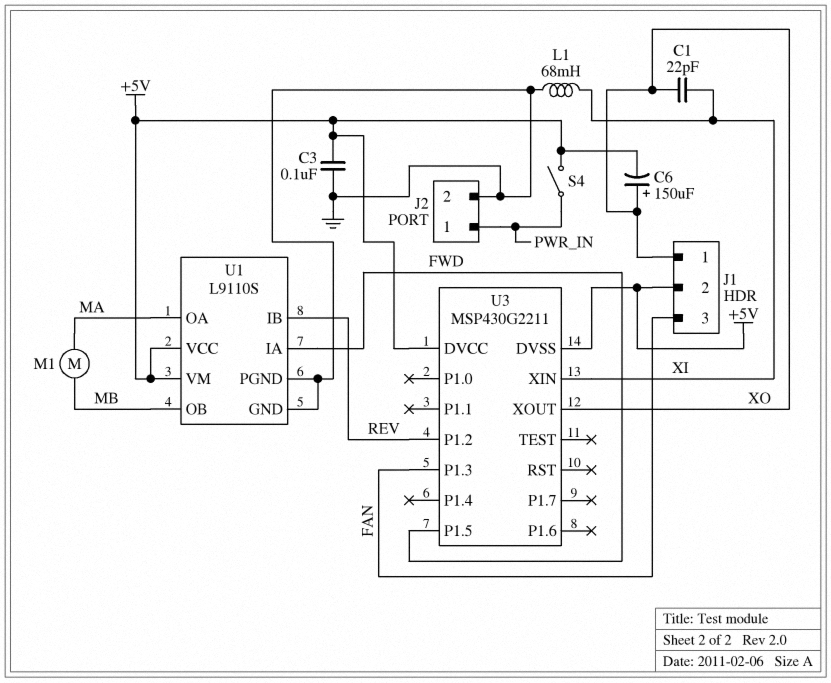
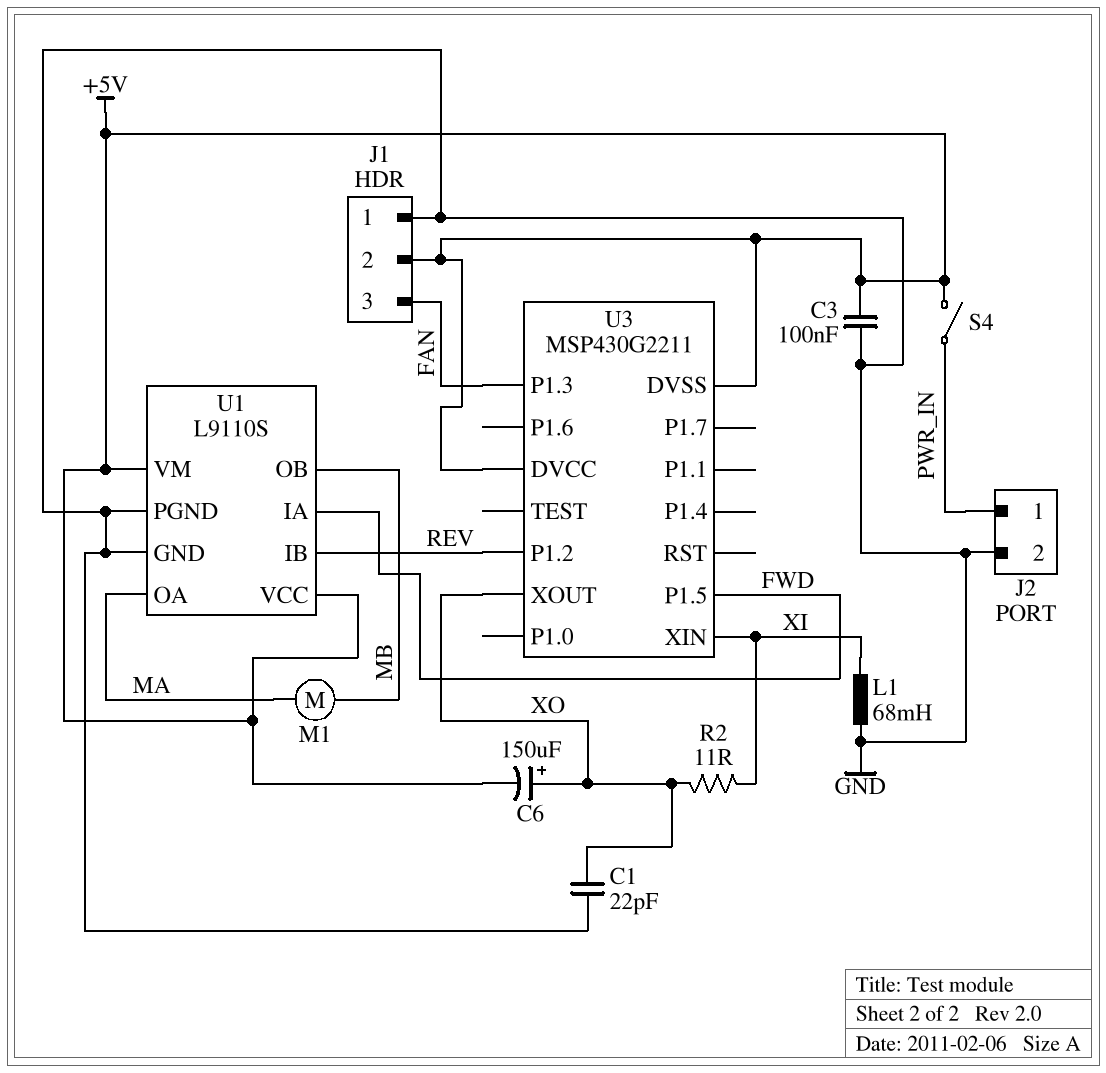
C1: 22pF (XI, XO) -> 22pF (GND, XO)
J1 pin 1: XO -> GND
R2: none -> 11 (XI, XO)

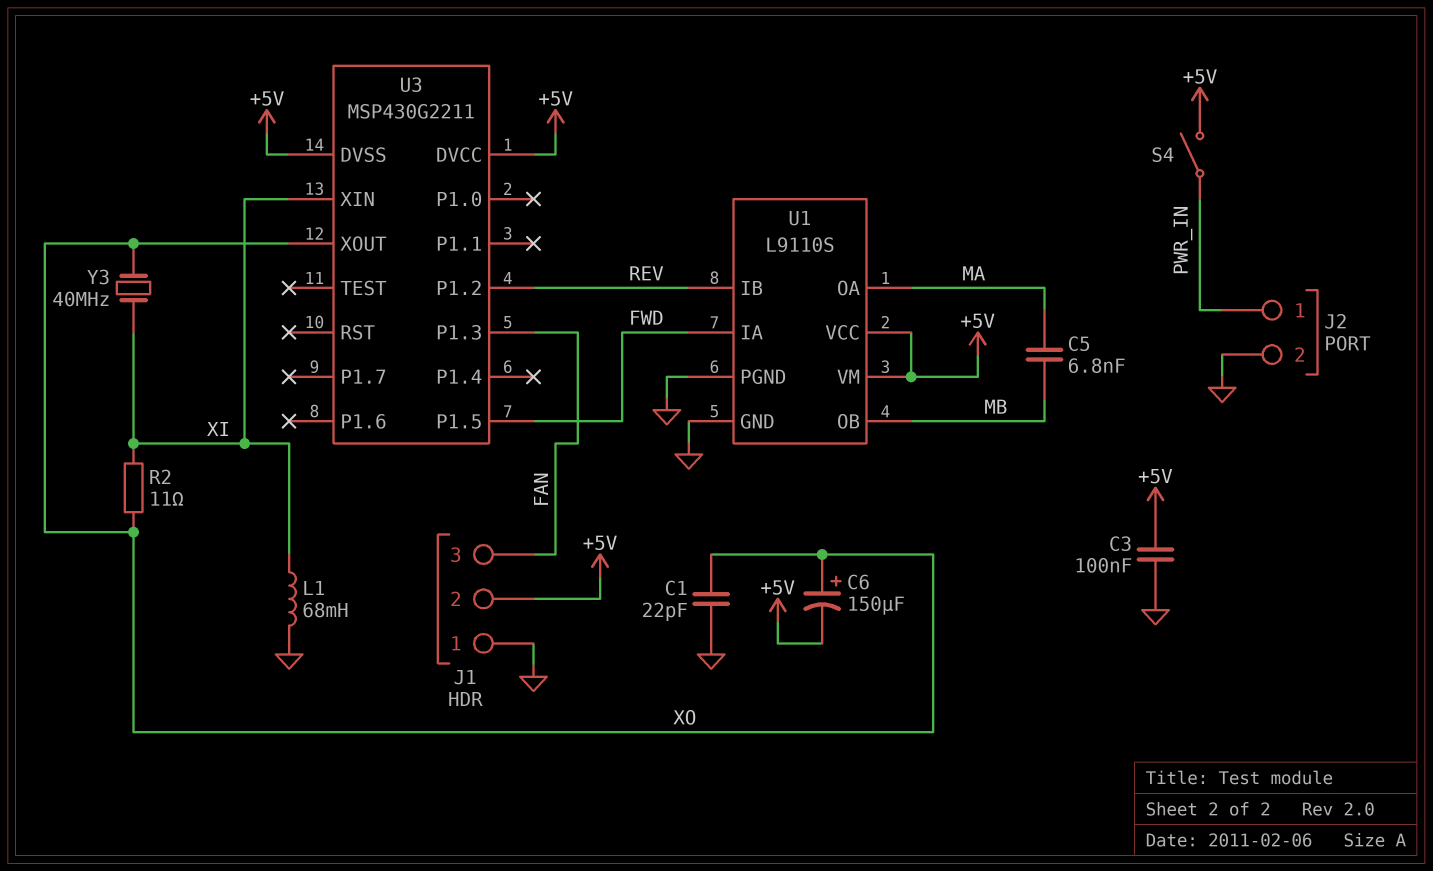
C5: none -> 6.8nF (MA, MB)
M1: motor (MA, MB) -> none
Y3: none -> 40MHz (XI, XO)

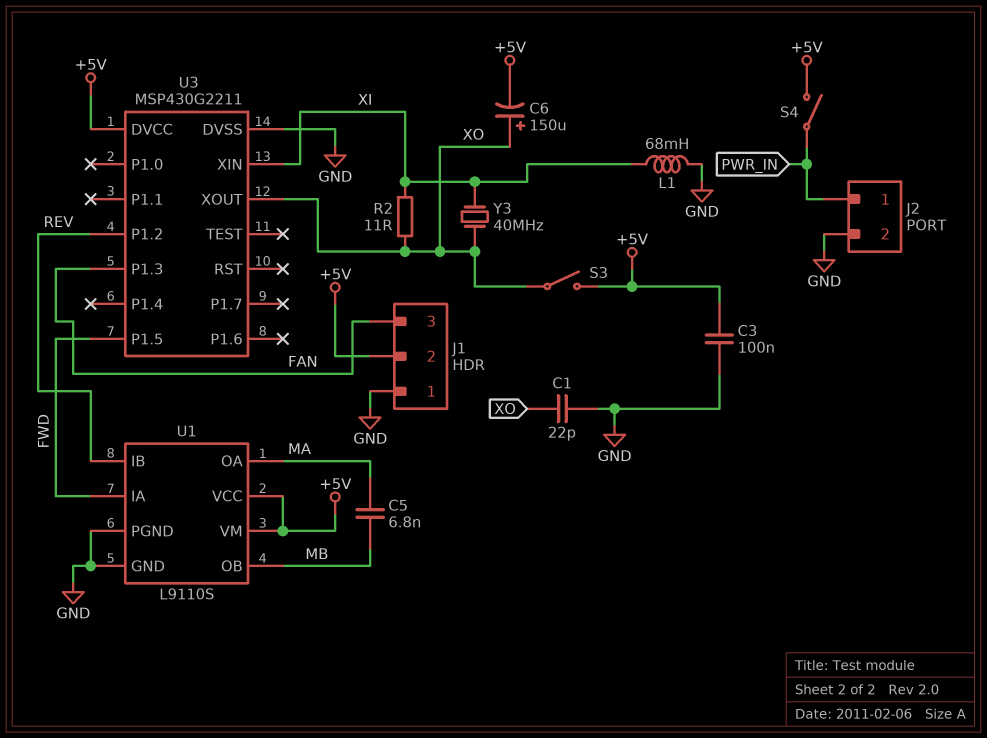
S3: none -> switch (+5V, XO)
U3 pin DVSS: +5V -> GND

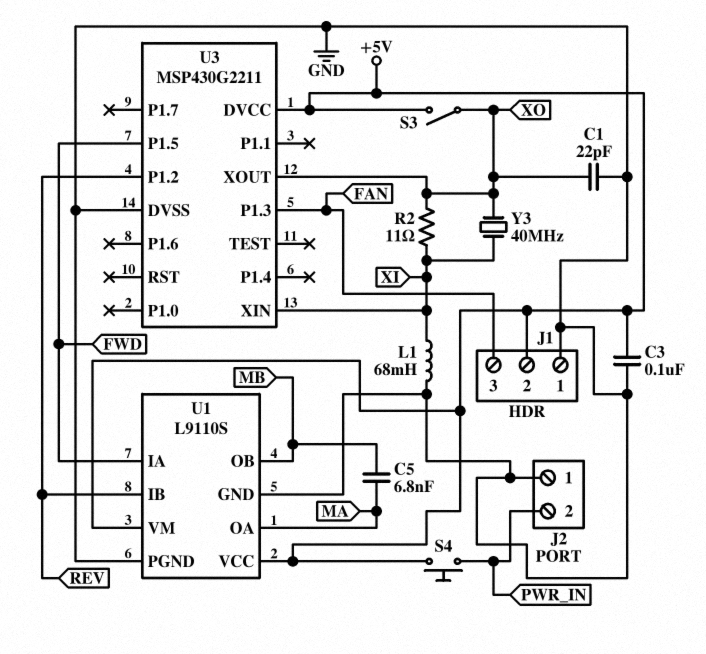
C6: 150uF (plus XO, minus +5V) -> none
J2 pin 1: PWR_IN -> GND
J2 pin 2: GND -> PWR_IN
S4: switch (+5V, PWR_IN) -> button (+5V, PWR_IN)

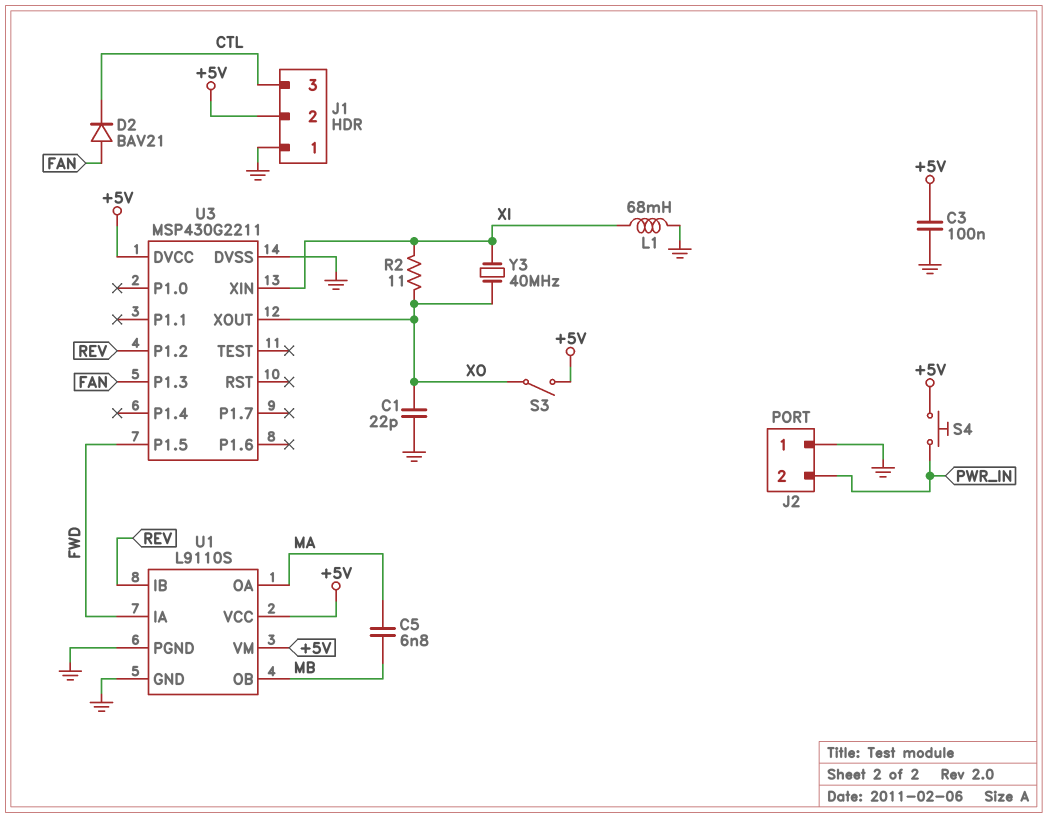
D2: none -> diode BAV21 (A FAN, K CTL)
J1 pin 3: FAN -> CTL

